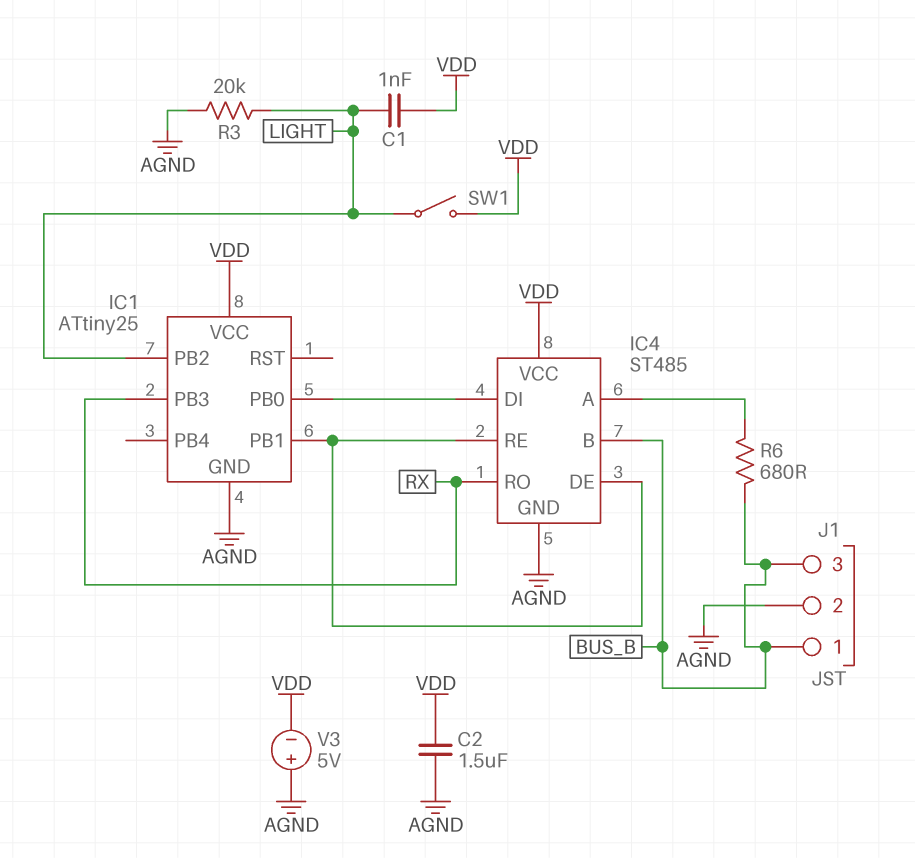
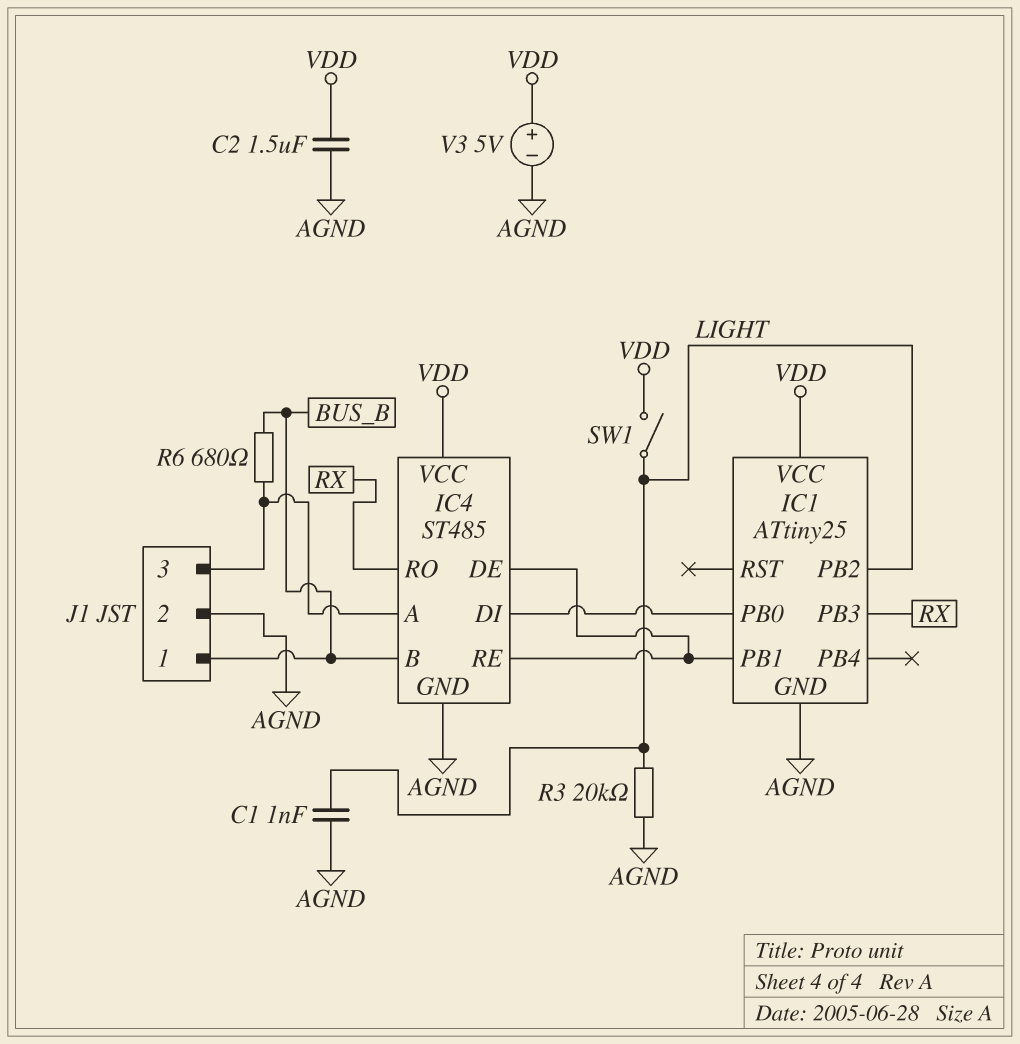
C1: 1nF (LIGHT, VDD) -> 1nF (AGND, LIGHT)
J1 pin 3: BUS_B -> IC4/A
V3: 5V (plus AGND, minus VDD) -> 5V (plus VDD, minus AGND)

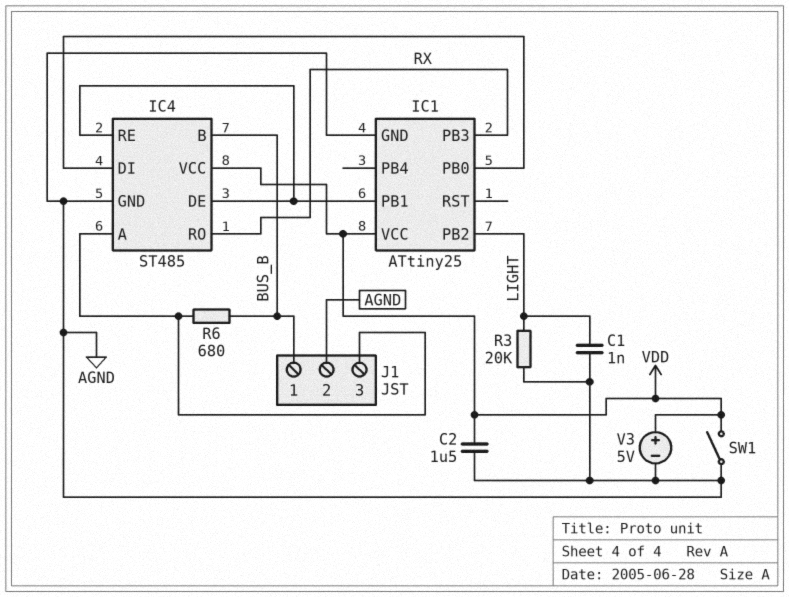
SW1: switch (LIGHT, VDD) -> switch (AGND, VDD)

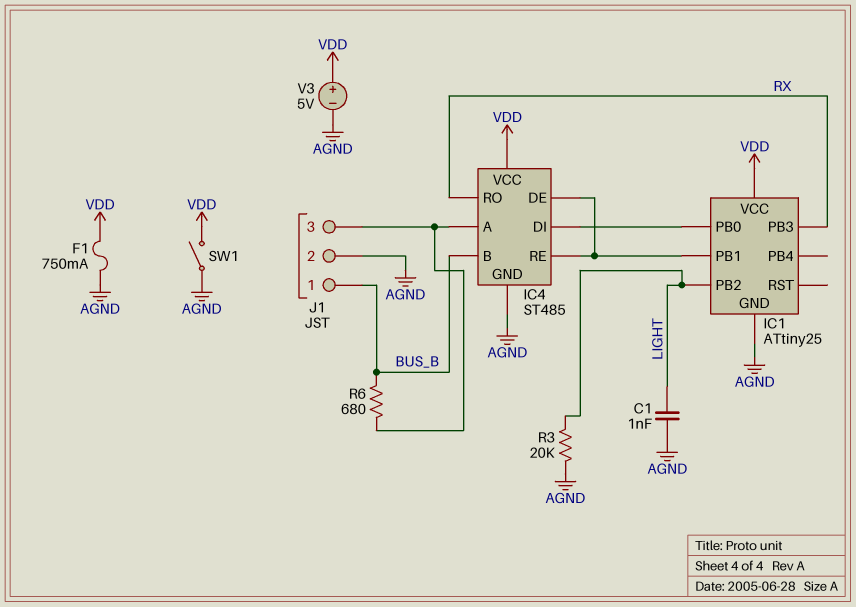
C2: 1.5uF (AGND, VDD) -> none
F1: none -> 750mA (AGND, VDD)

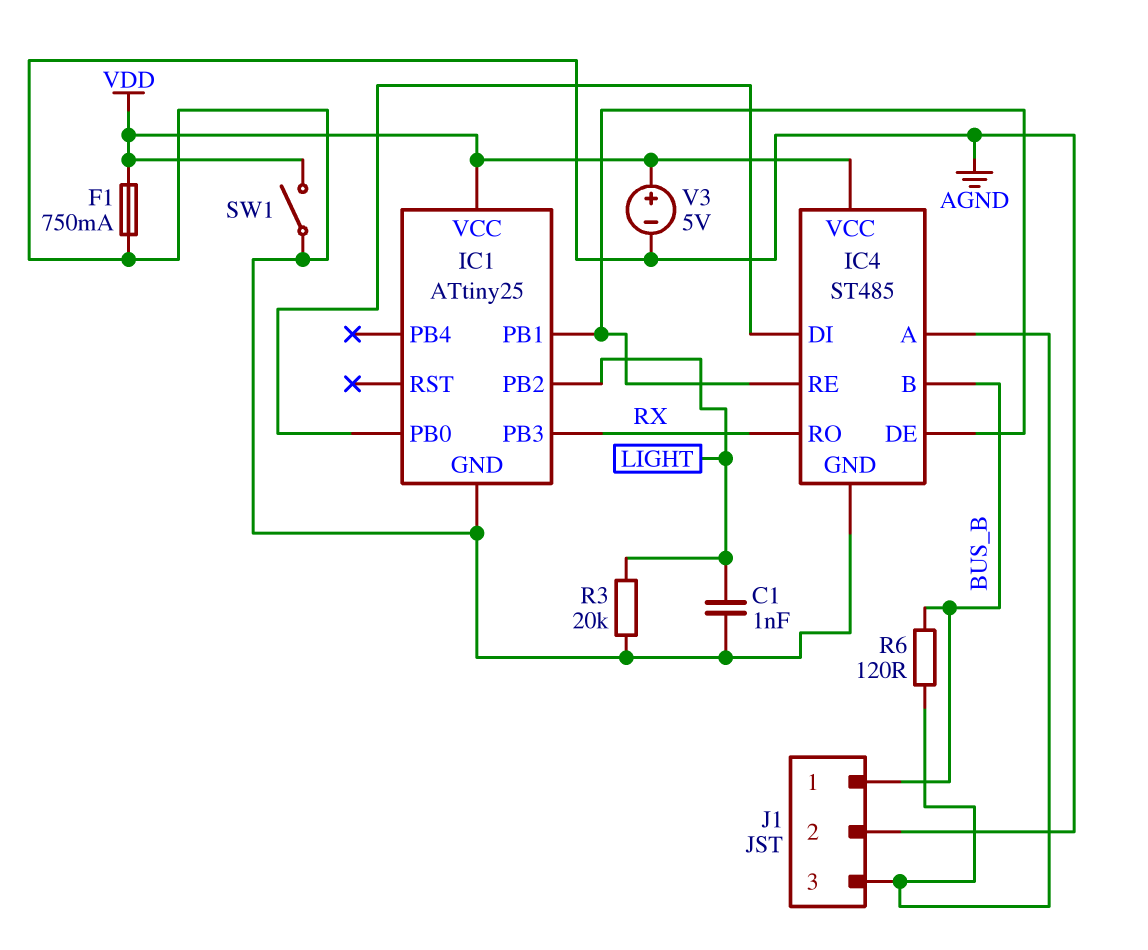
R6: 680 (BUS_B, IC4/A) -> 120 (BUS_B, IC4/A)

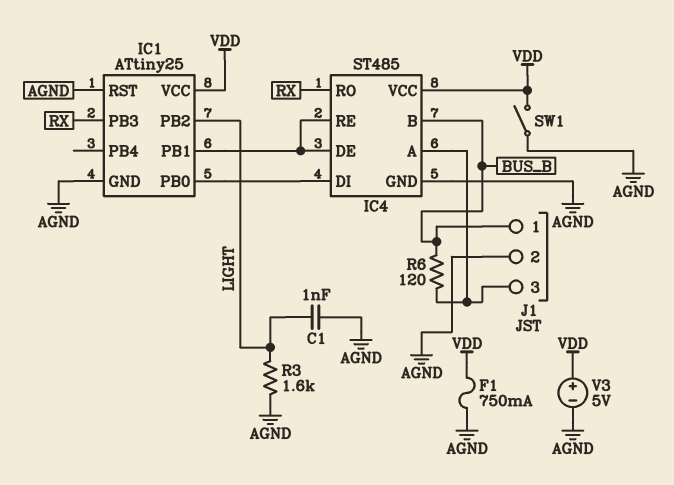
IC1 pin RST: none -> AGND
R3: 20k (AGND, LIGHT) -> 1.6k (AGND, LIGHT)

